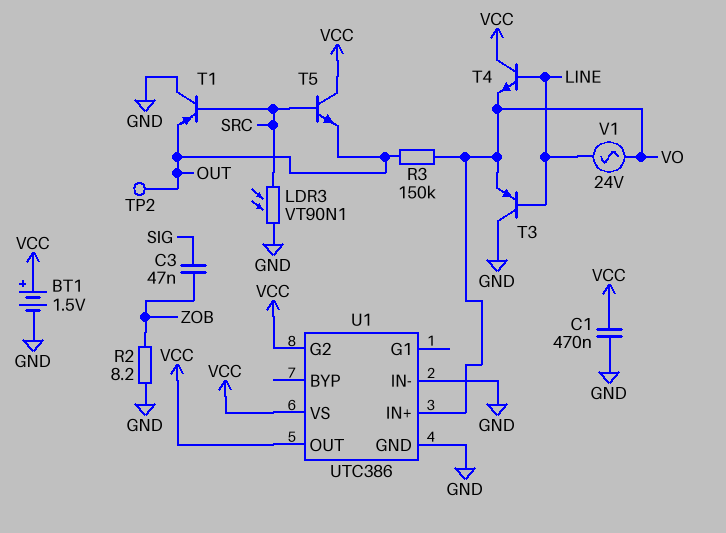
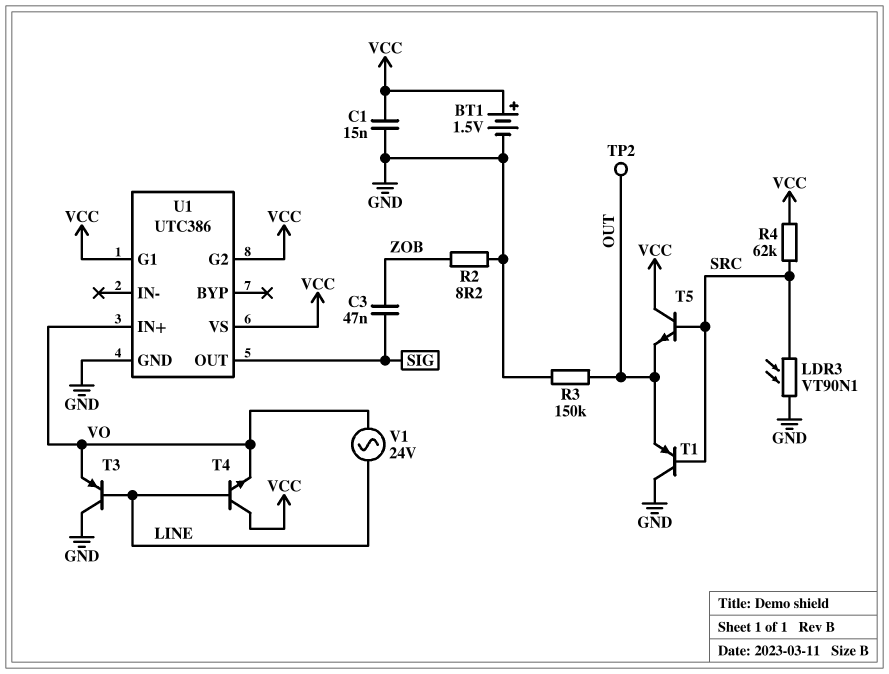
C1: 470nF (GND, VCC) -> 15nF (GND, VCC)
R3: 150k (OUT, VO) -> 150k (GND, OUT)
R4: none -> 62k (SRC, VCC)
U1 pin G1: none -> VCC
U1 pin IN-: GND -> none
U1 pin OUT: VCC -> SIG

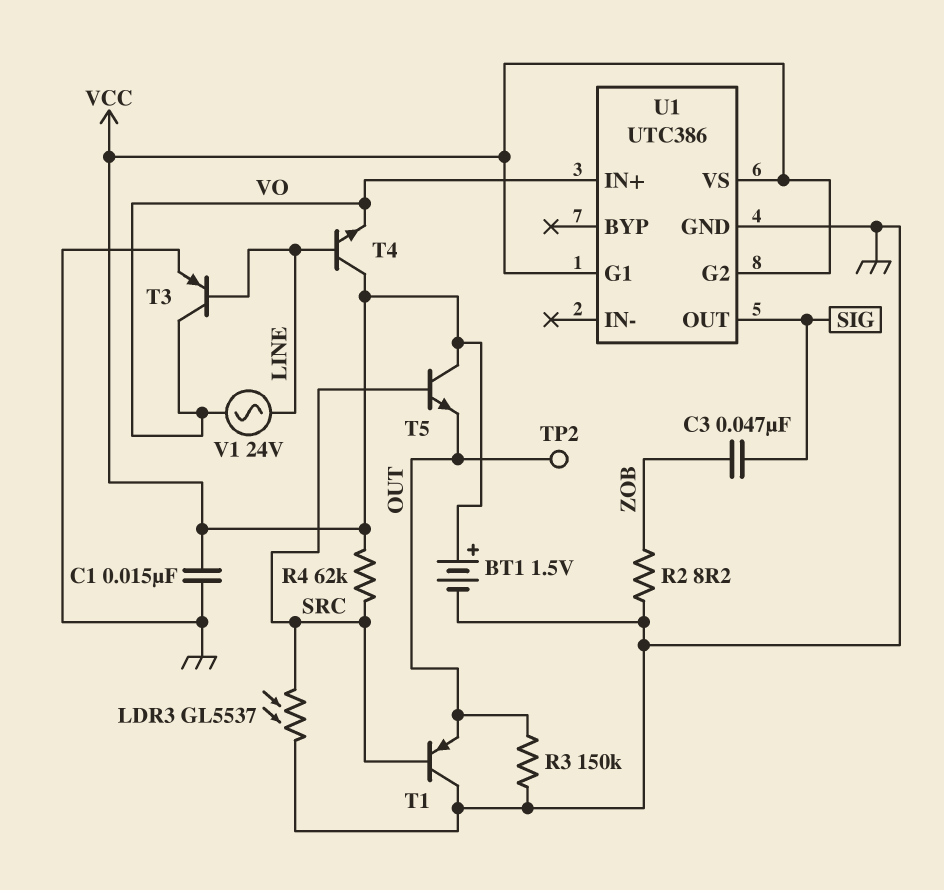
LDR3: VT90N1 (GND, SRC) -> GL5537 (GND, SRC)
T3: PNP (B LINE, C GND, E VO) -> PNP (B LINE, C VO, E GND)

